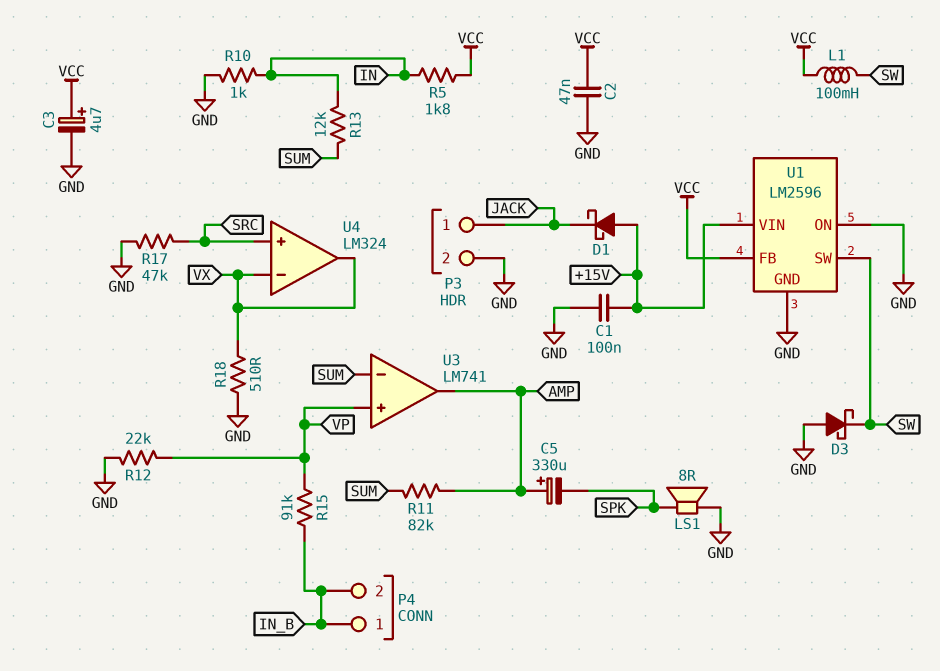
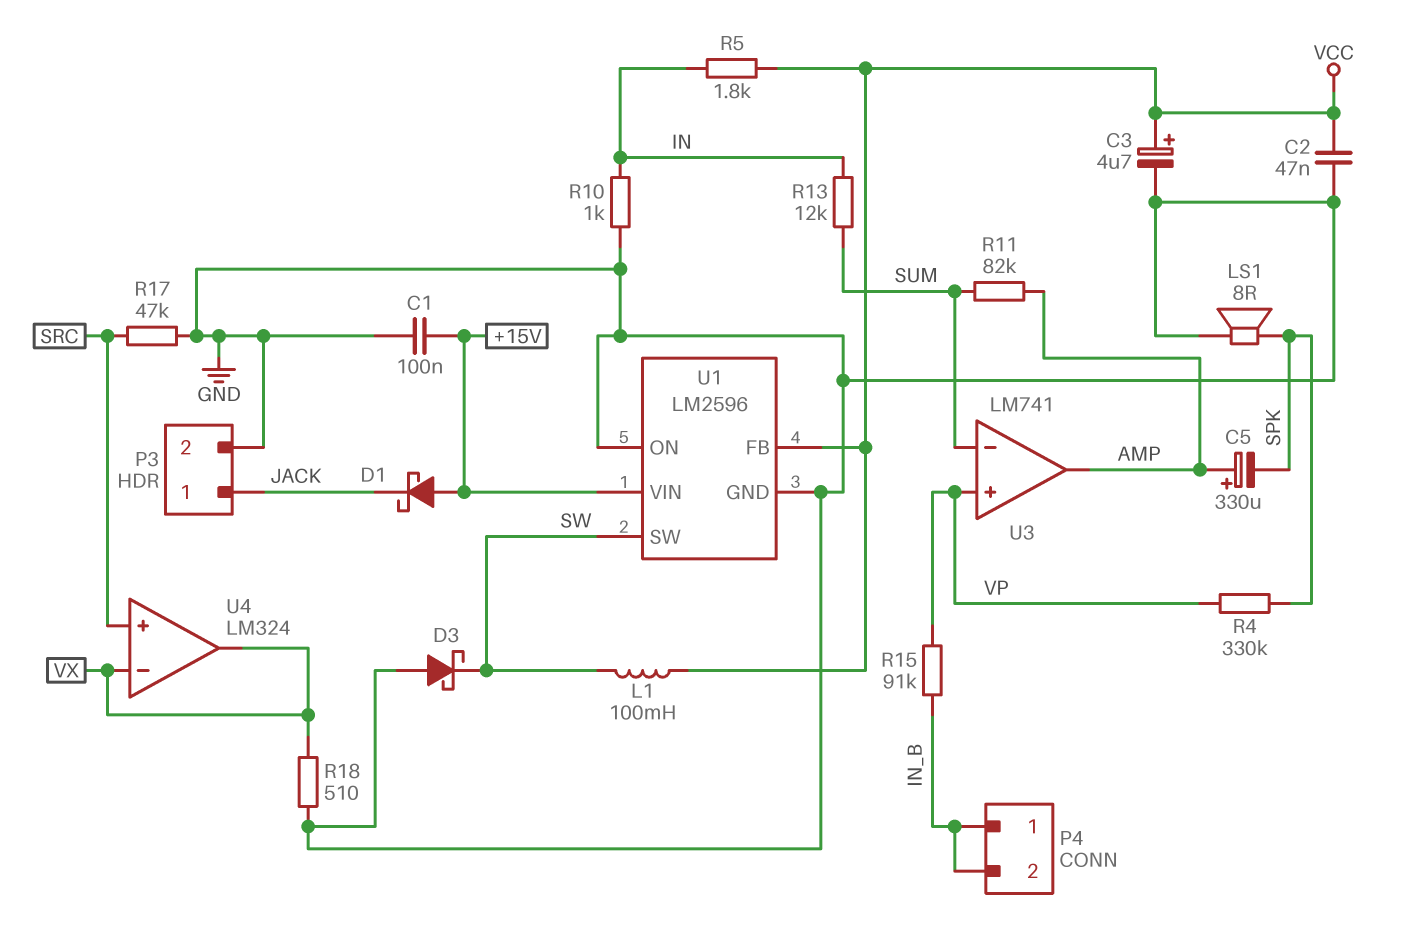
R4: none -> 330k (SPK, VP)
R12: 22k (GND, VP) -> none

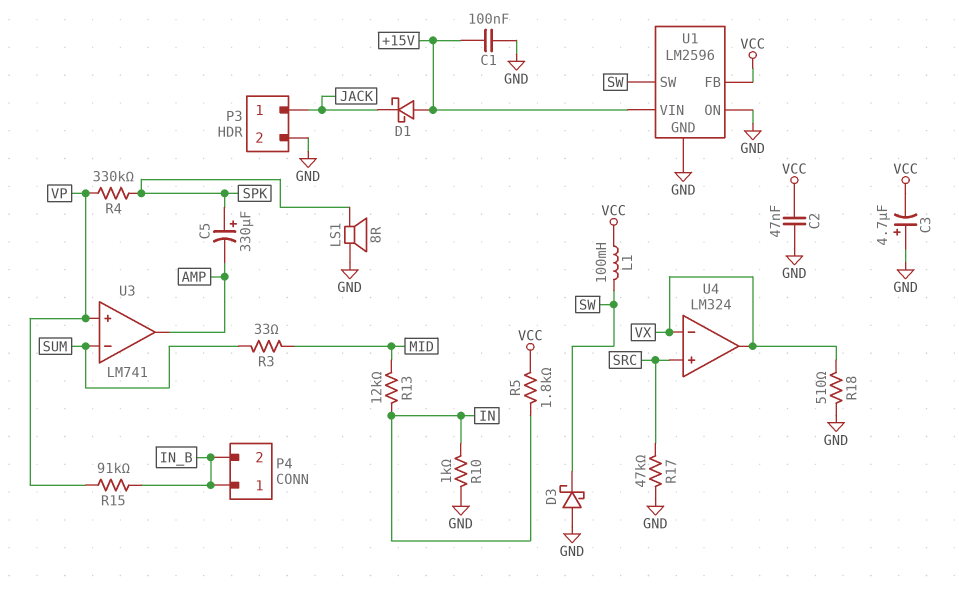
C3: 4.7uF (plus VCC, minus GND) -> 4.7uF (plus GND, minus VCC)
C5: 330uF (plus AMP, minus SPK) -> 330uF (plus SPK, minus AMP)
R3: none -> 33 (MID, SUM)
R11: 82k (AMP, SUM) -> none
R13: 12k (IN, SUM) -> 12k (IN, MID)

